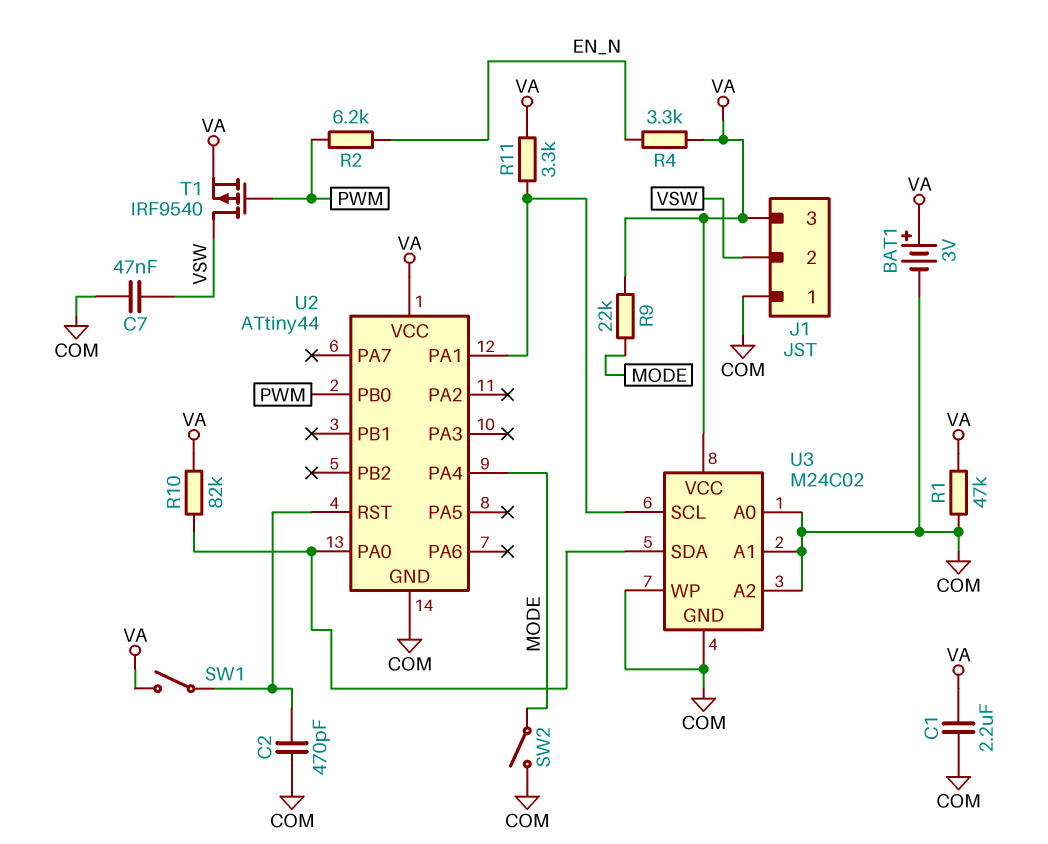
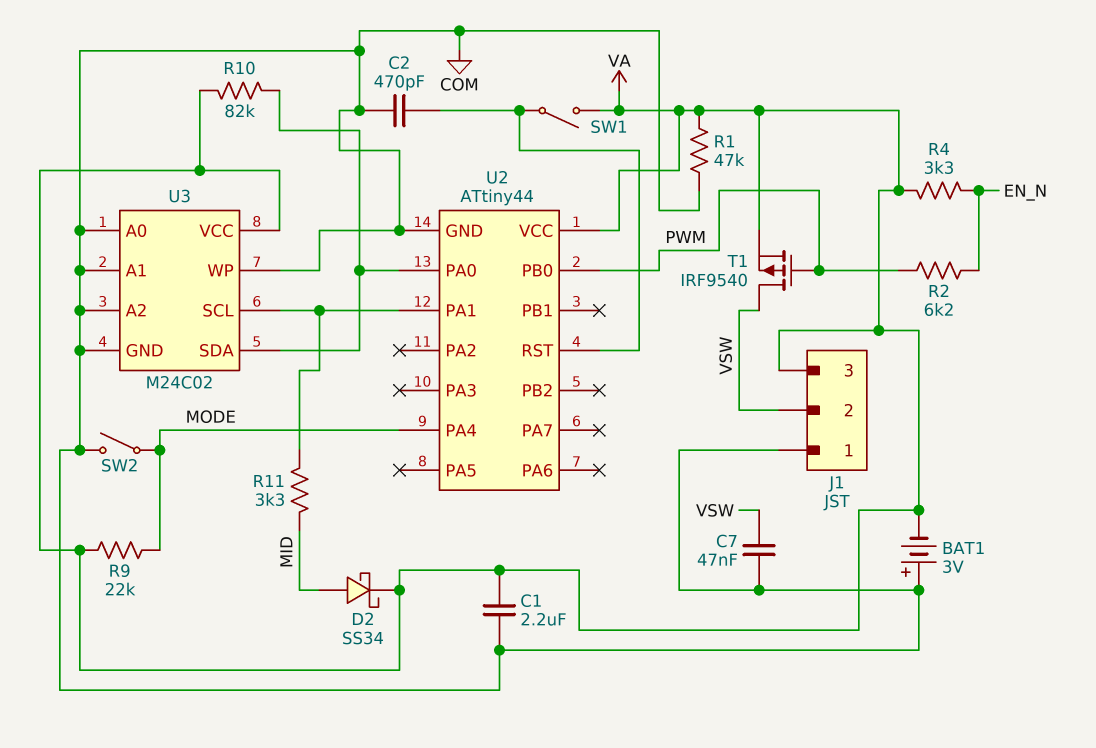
BAT1: 3V (plus VA, minus COM) -> 3V (plus COM, minus VA)
D2: none -> schottky SS34 (A MID, K VA)
R11: 3.3k (U2/PA1, VA) -> 3.3k (MID, U2/PA1)

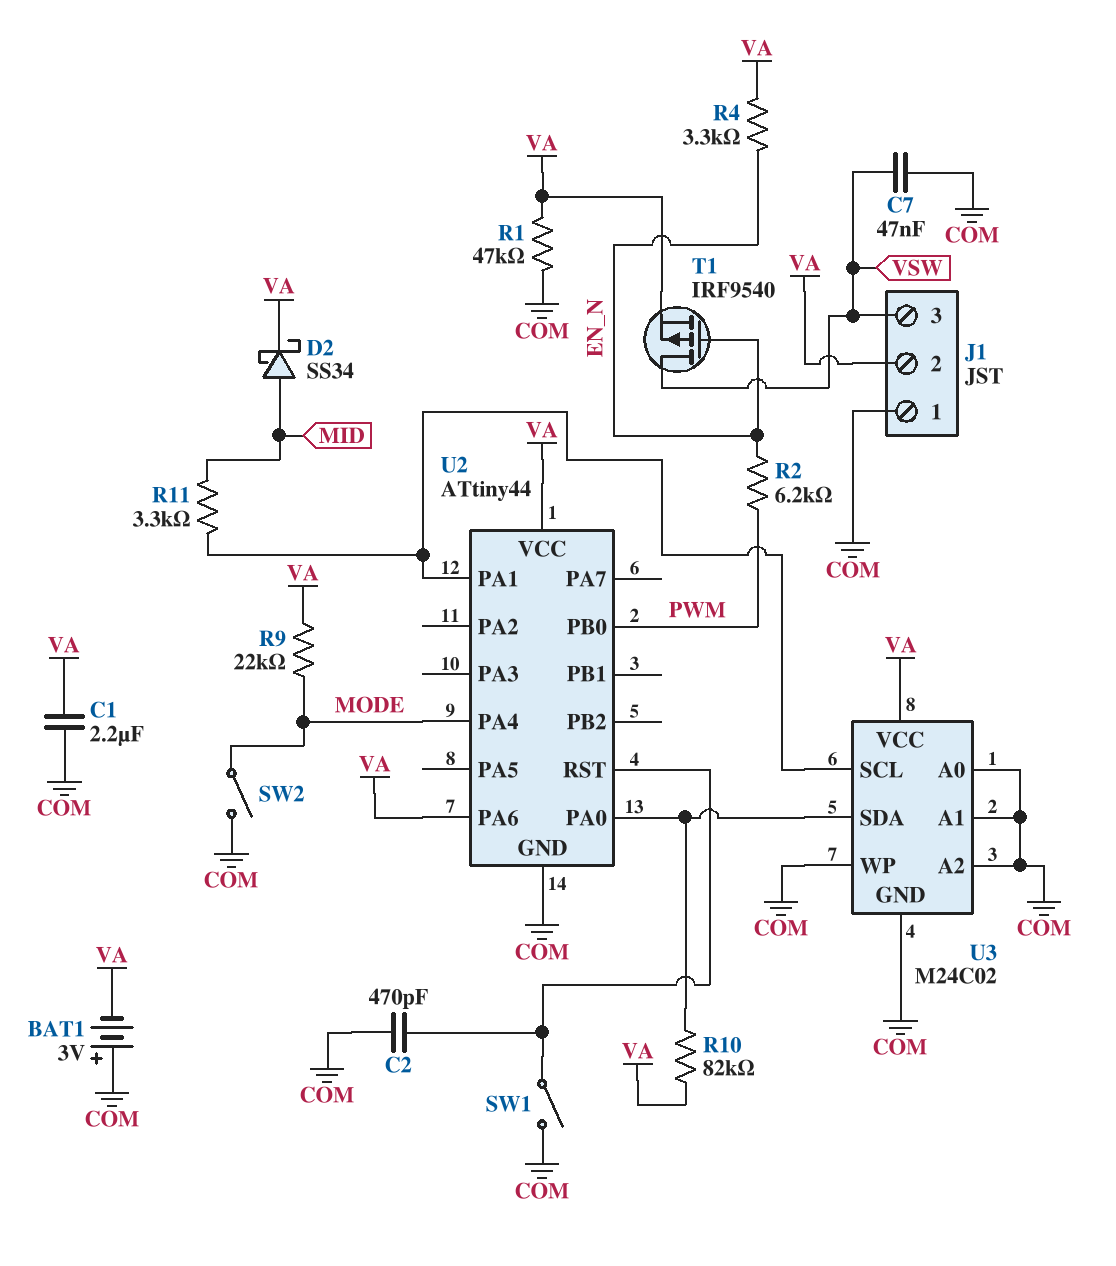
J1 pin 2: VSW -> VA
J1 pin 3: VA -> VSW
SW1: switch (U2/RST, VA) -> switch (COM, U2/RST)
T1: PMOS IRF9540 (G PWM, D VSW, S VA) -> PMOS IRF9540 (G EN_N, D VSW, S VA)
U2 pin PA6: none -> VA

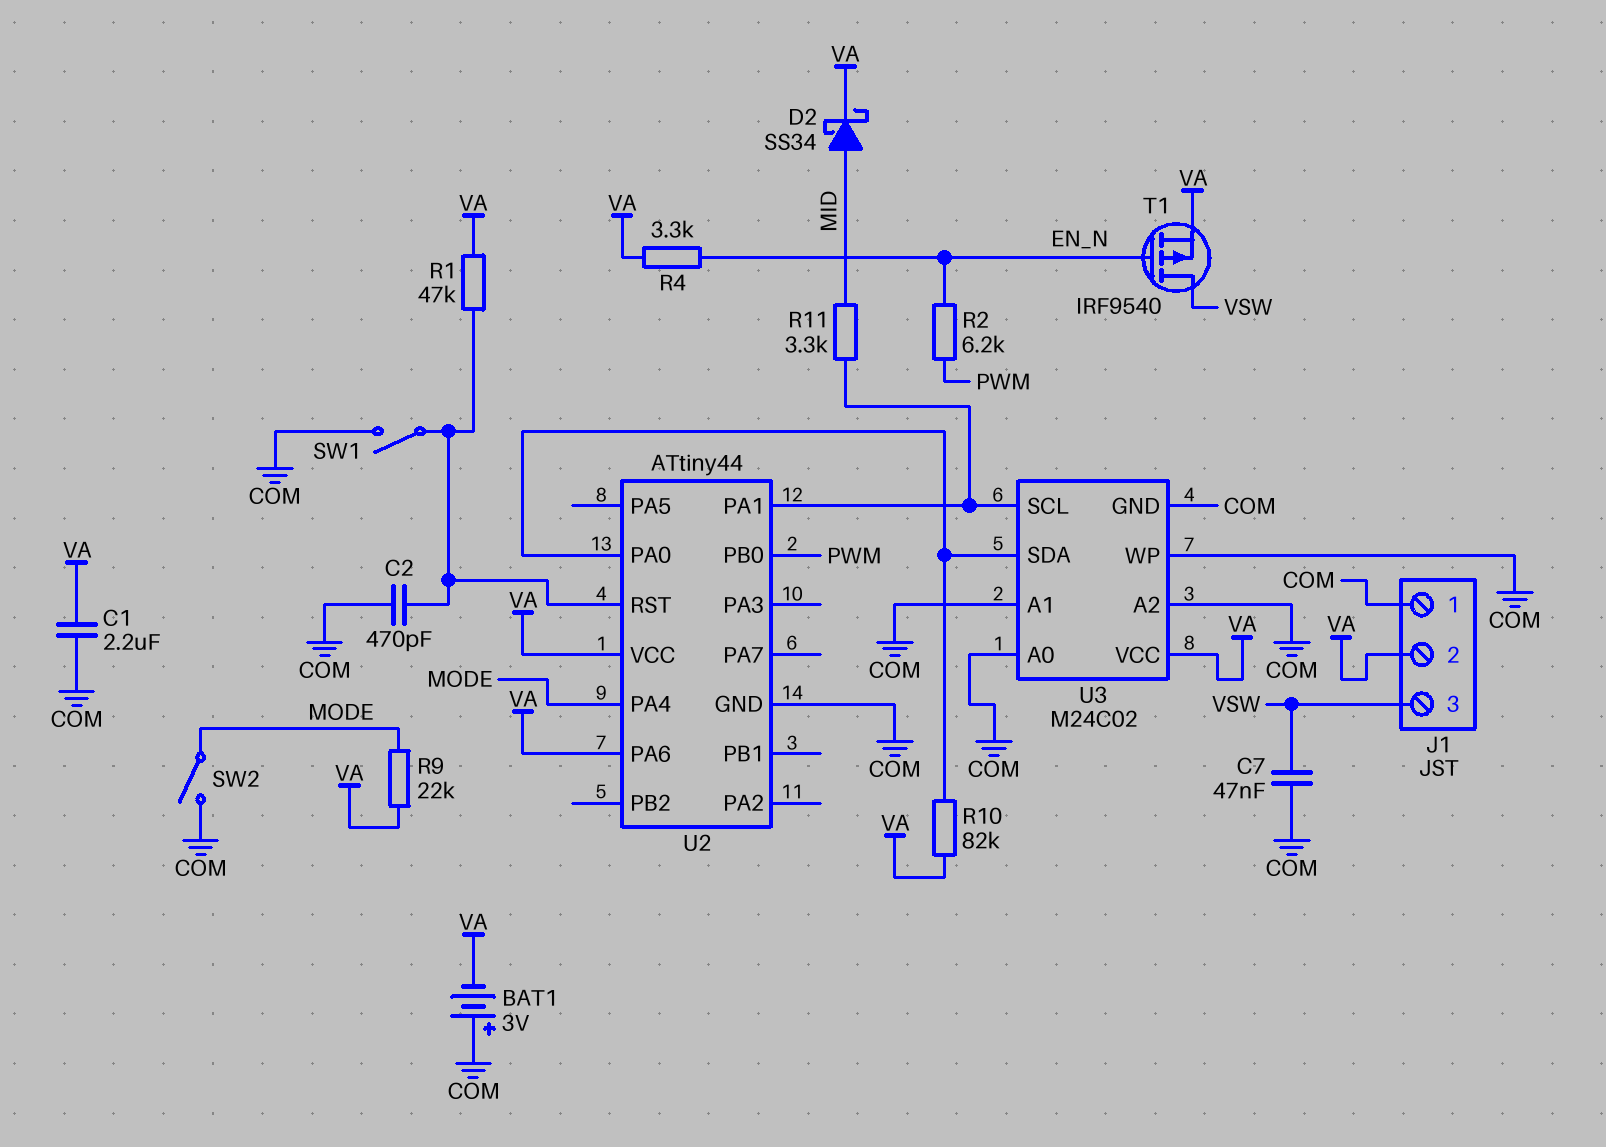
R1: 47k (COM, VA) -> 47k (U2/RST, VA)

